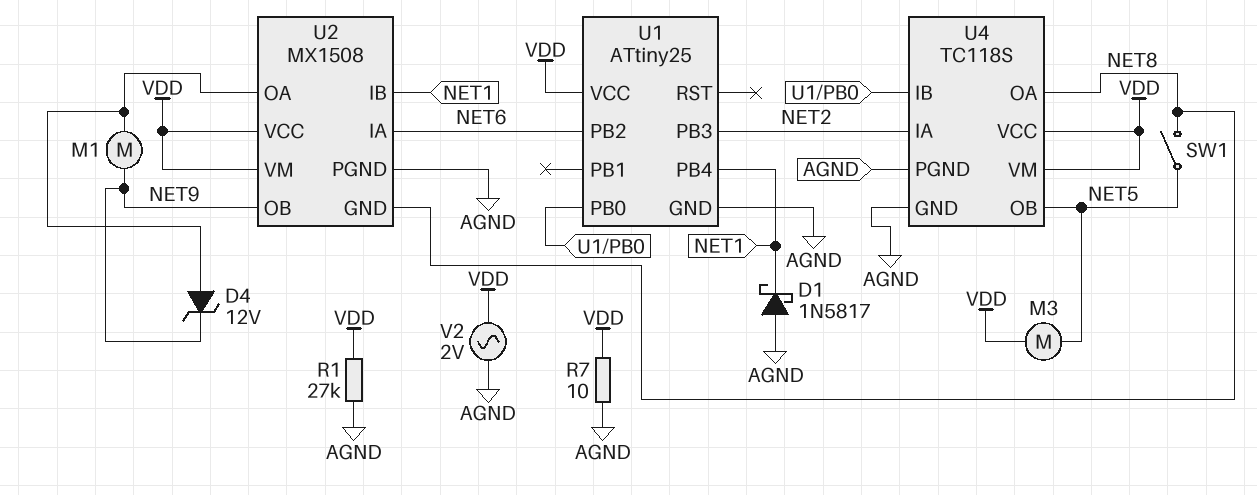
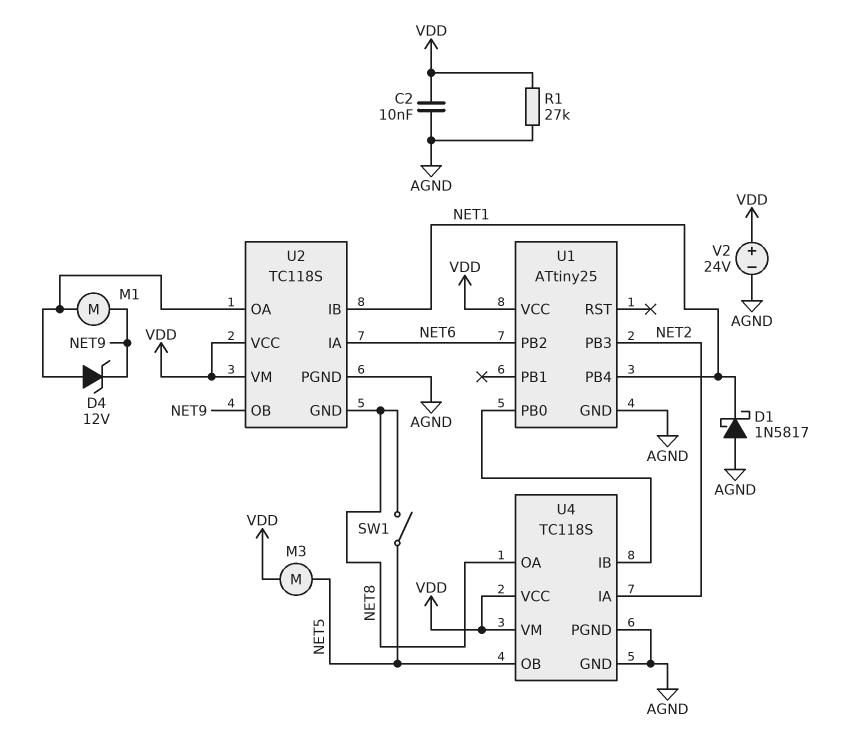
C2: none -> 10nF (AGND, VDD)
R7: 10 (AGND, VDD) -> none
U2: MX1508 -> TC118S
V2: AC 2V (AGND, VDD) -> 24V (plus VDD, minus AGND)

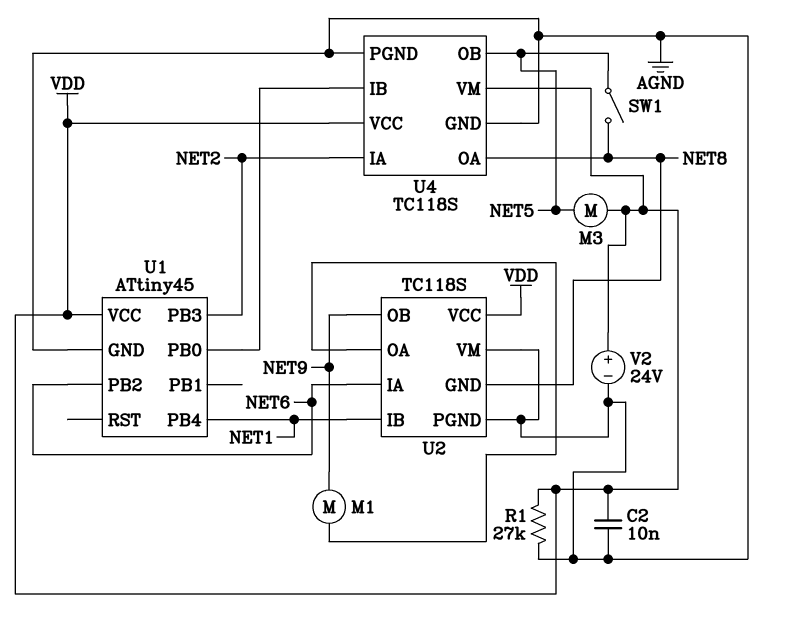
D1: schottky 1N5817 (A AGND, K NET1) -> none
D4: zener 12V (A U2/OA, K NET9) -> none
U1: ATtiny25 -> ATtiny45
U2 pin VM: VDD -> AGND

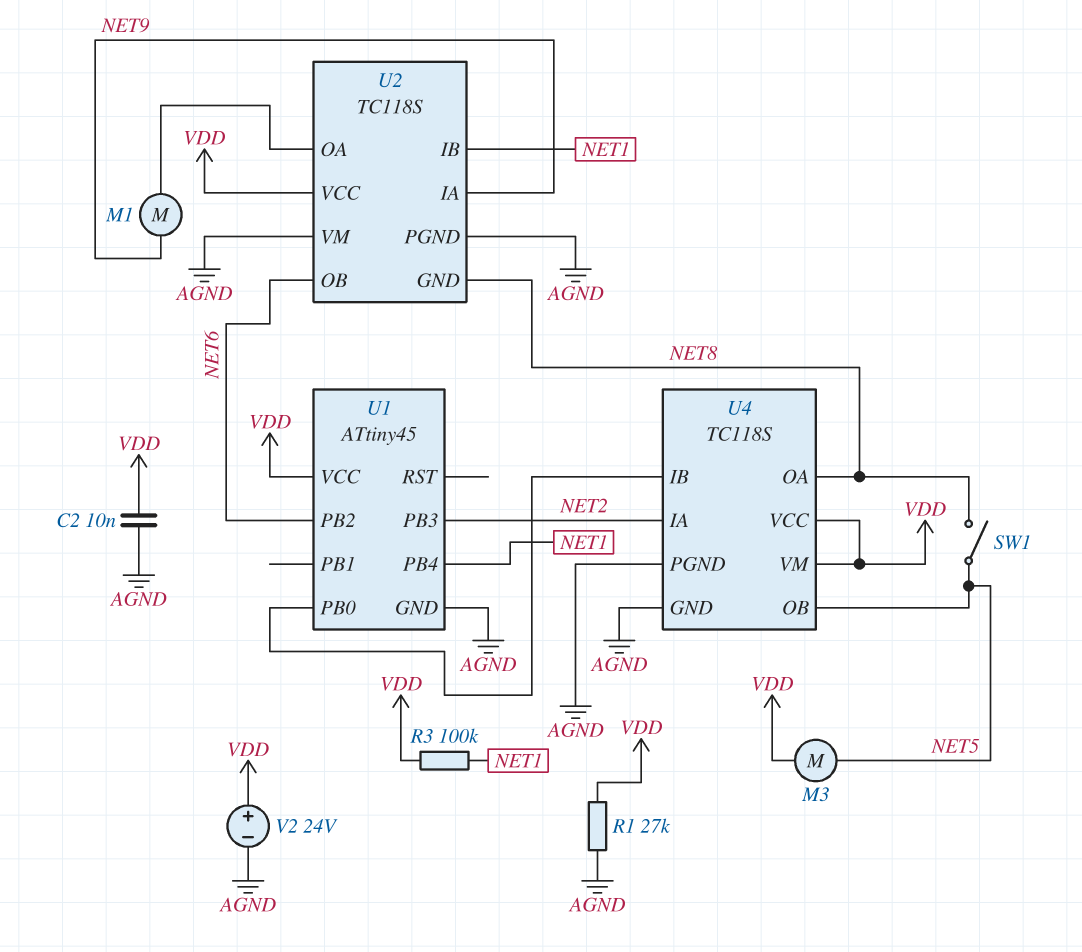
R3: none -> 100k (NET1, VDD)
U2 pin IA: NET6 -> NET9
U2 pin OB: NET9 -> NET6

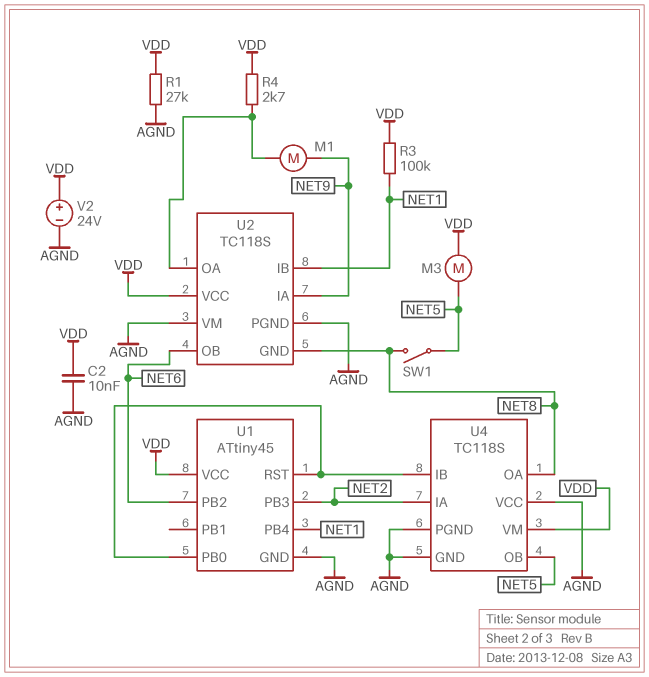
R4: none -> 2.7k (U2/OA, VDD)
U1 pin RST: none -> U1/PB0
U4 pin VCC: VDD -> AGND

